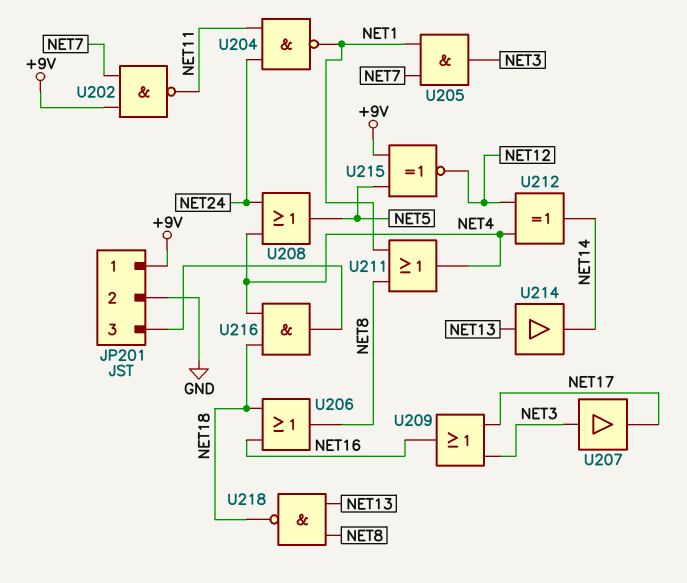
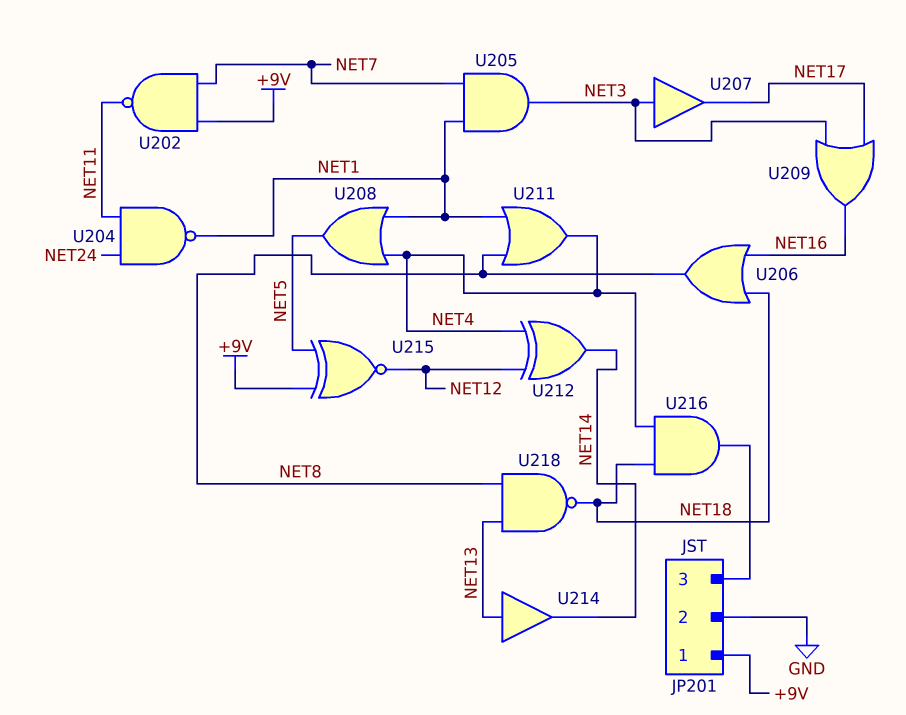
U208: OR (in NET4, in NET24, out NET5) -> OR (in NET1, in NET4, out NET5)

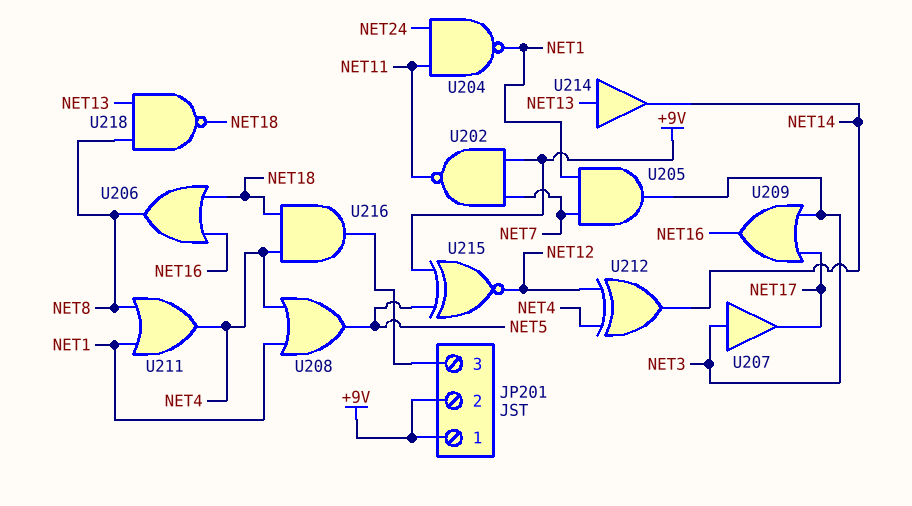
JP201 pin 2: GND -> +9V

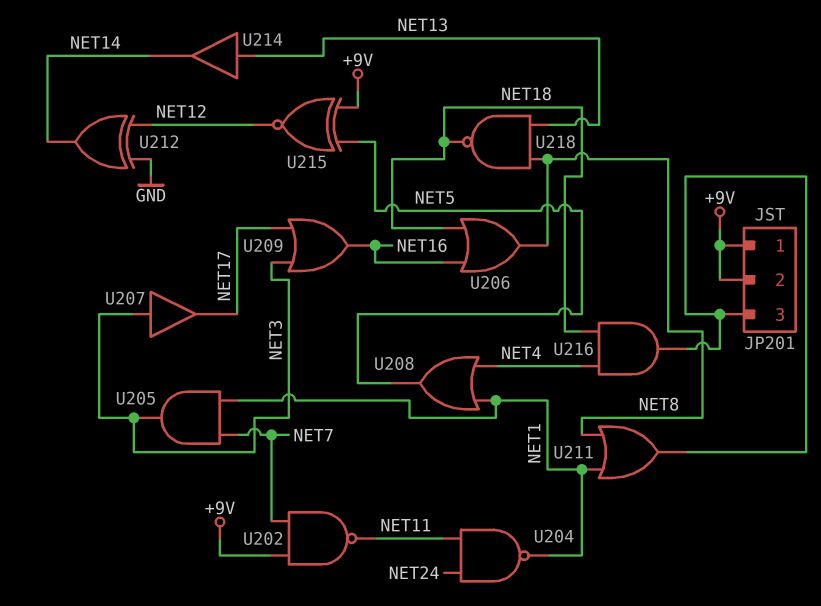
U211: OR (in NET1, in NET8, out NET4) -> OR (in NET1, in NET8, out JP201/3)
U212: XOR (in NET4, in NET12, out NET14) -> XOR (in GND, in NET12, out NET14)

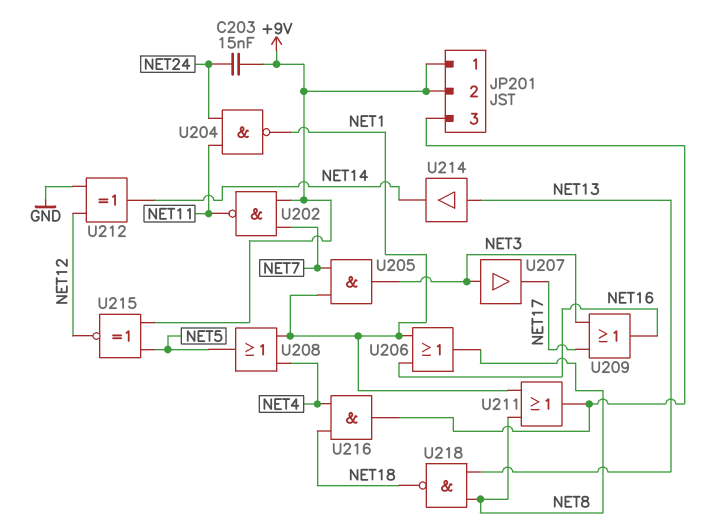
C203: none -> 15nF (+9V, NET24)
U206: OR (in NET16, in NET18, out NET8) -> OR (in NET1, in NET16, out NET8)

